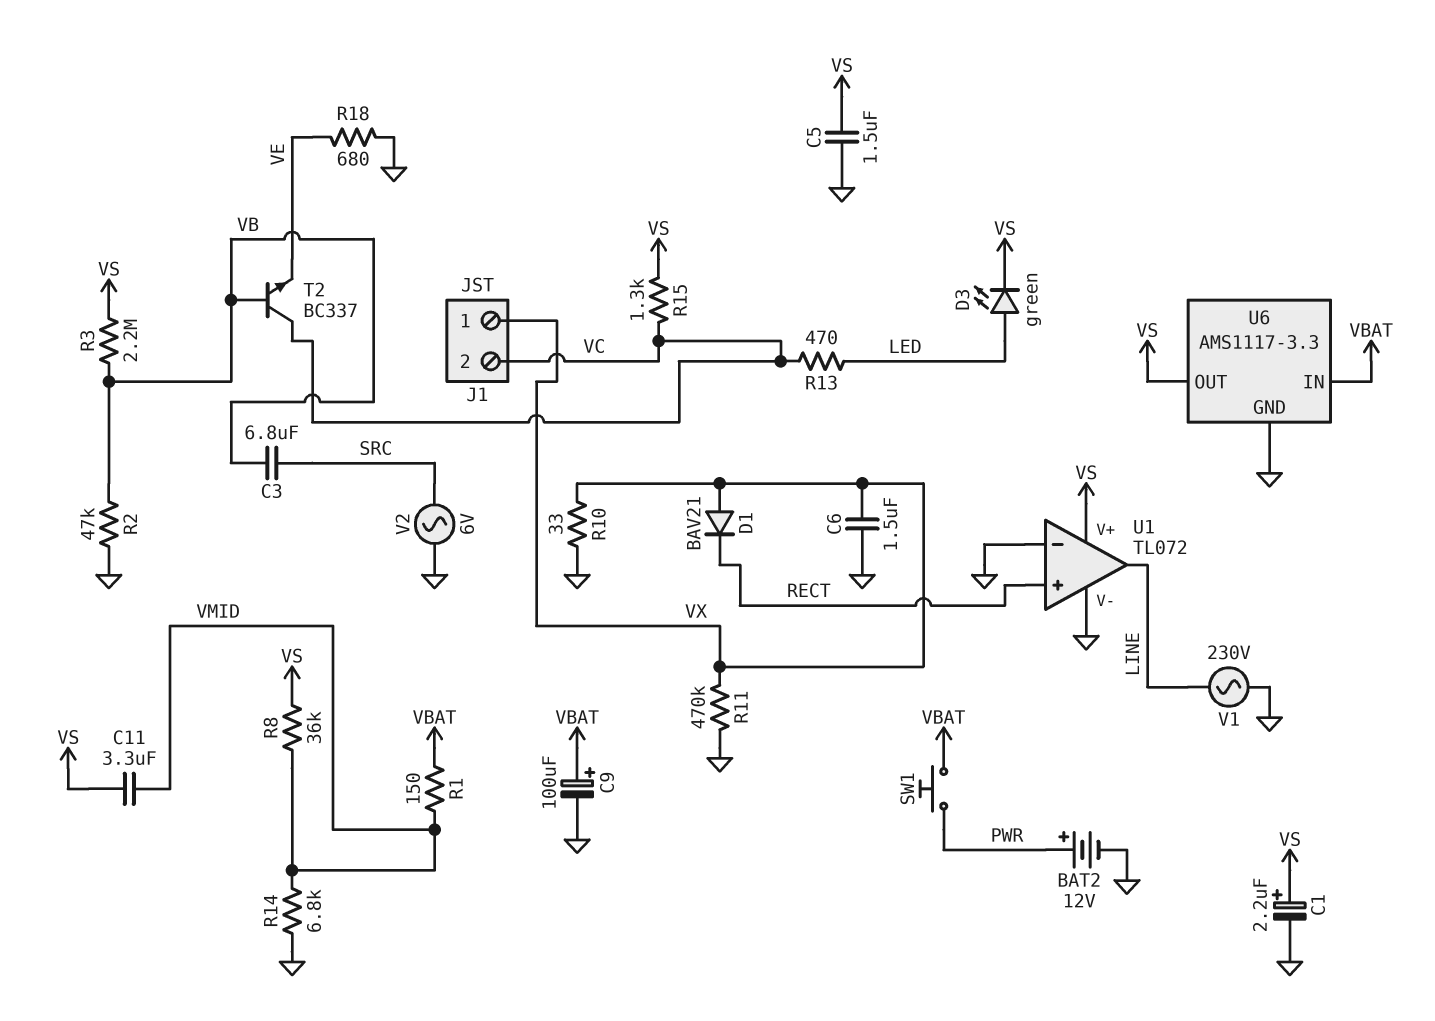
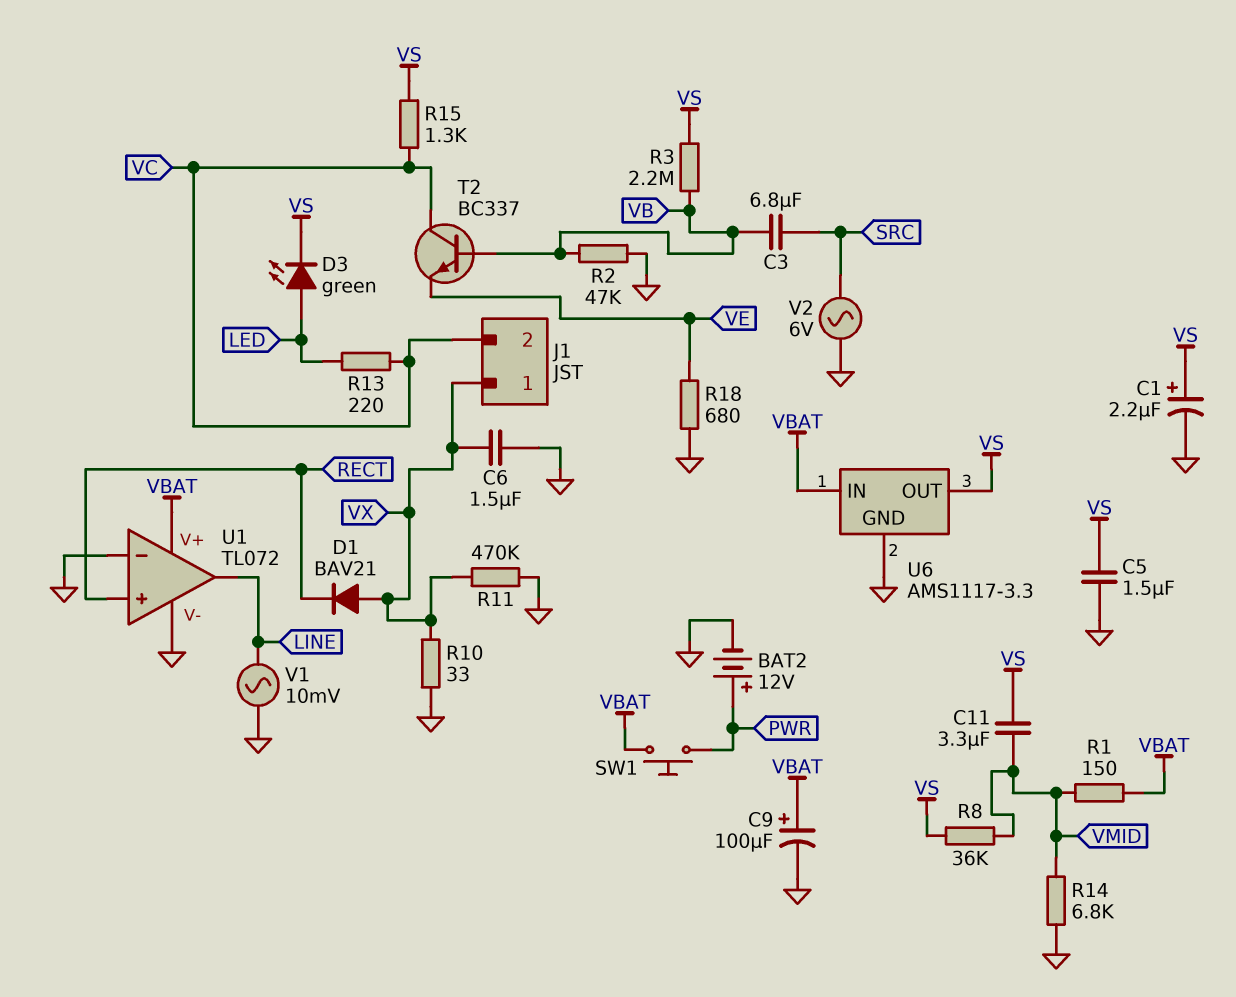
R13: 470 (LED, VC) -> 220 (LED, VC)
U1 pin V+: VS -> VBAT
V1: AC 230V (GND, LINE) -> AC 10mV (GND, LINE)

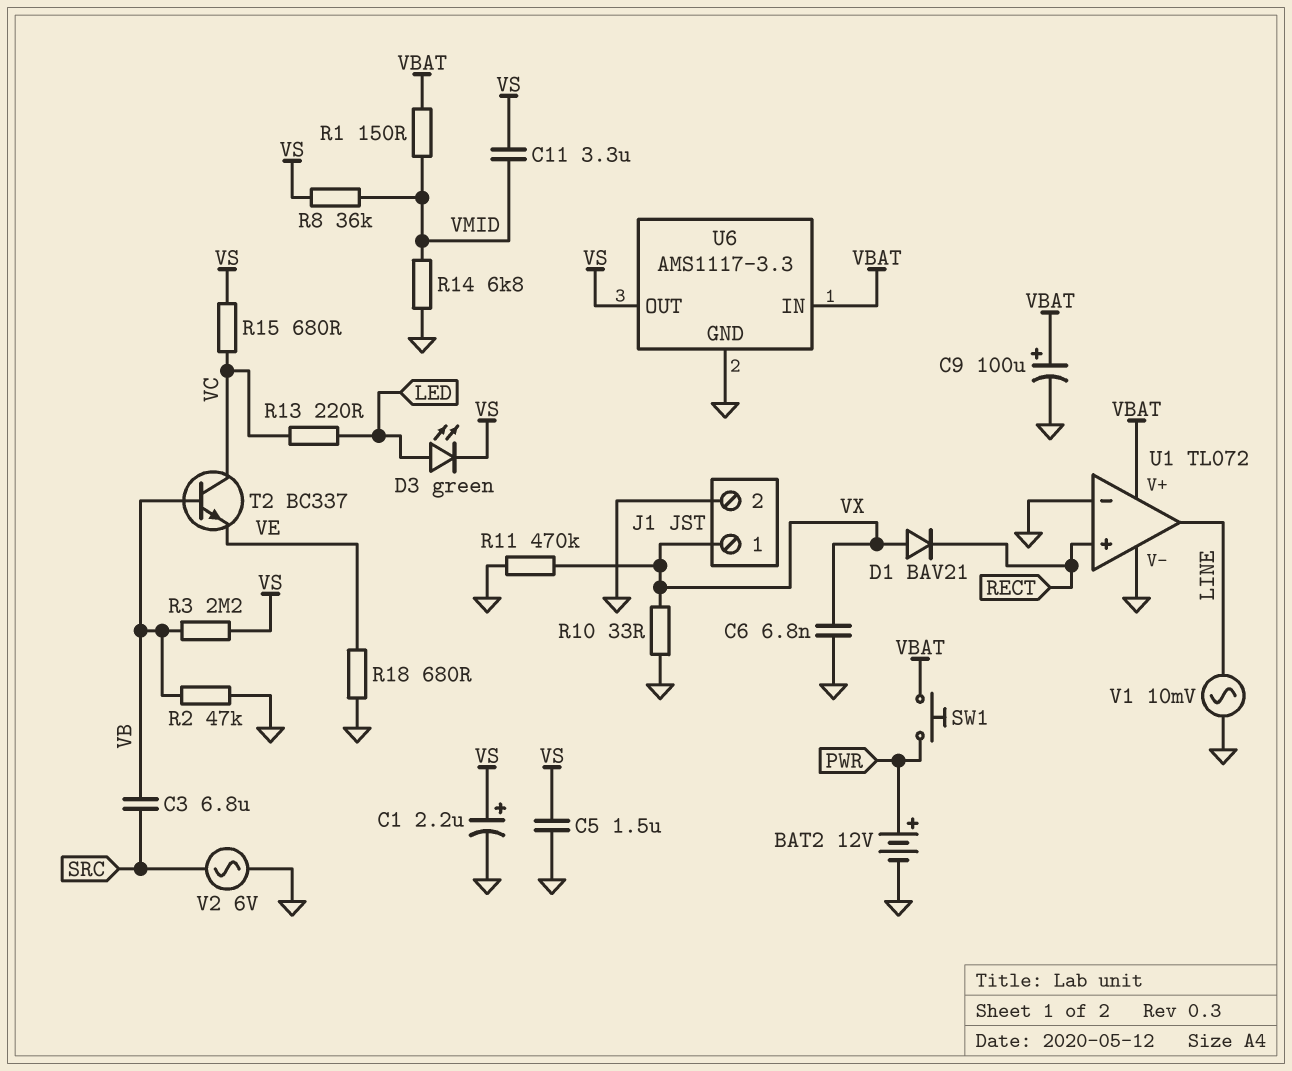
C6: 1.5uF (GND, VX) -> 6.8nF (GND, VX)
J1 pin 2: VC -> GND
R15: 1.3k (VC, VS) -> 680 (VC, VS)

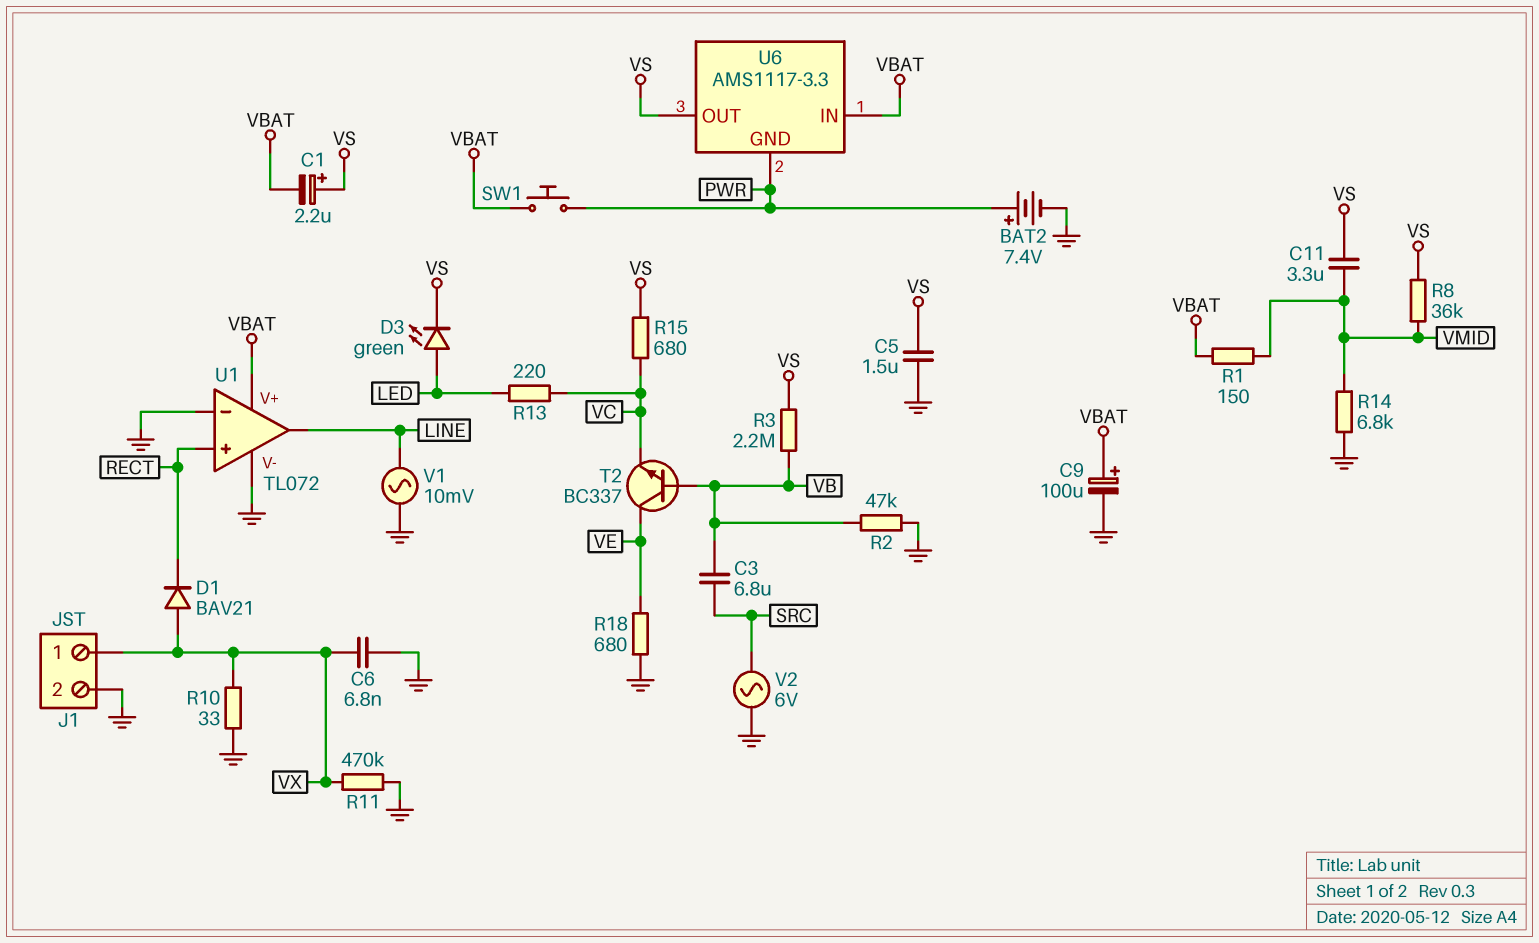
BAT2: 12V (plus PWR, minus GND) -> 7.4V (plus PWR, minus GND)
C1: 2.2uF (plus VS, minus GND) -> 2.2uF (plus VS, minus VBAT)
T2: NPN BC337 (B VB, C VC, E VE) -> NPN BC337 (B VB, C VE, E VC)
U6 pin GND: GND -> PWR

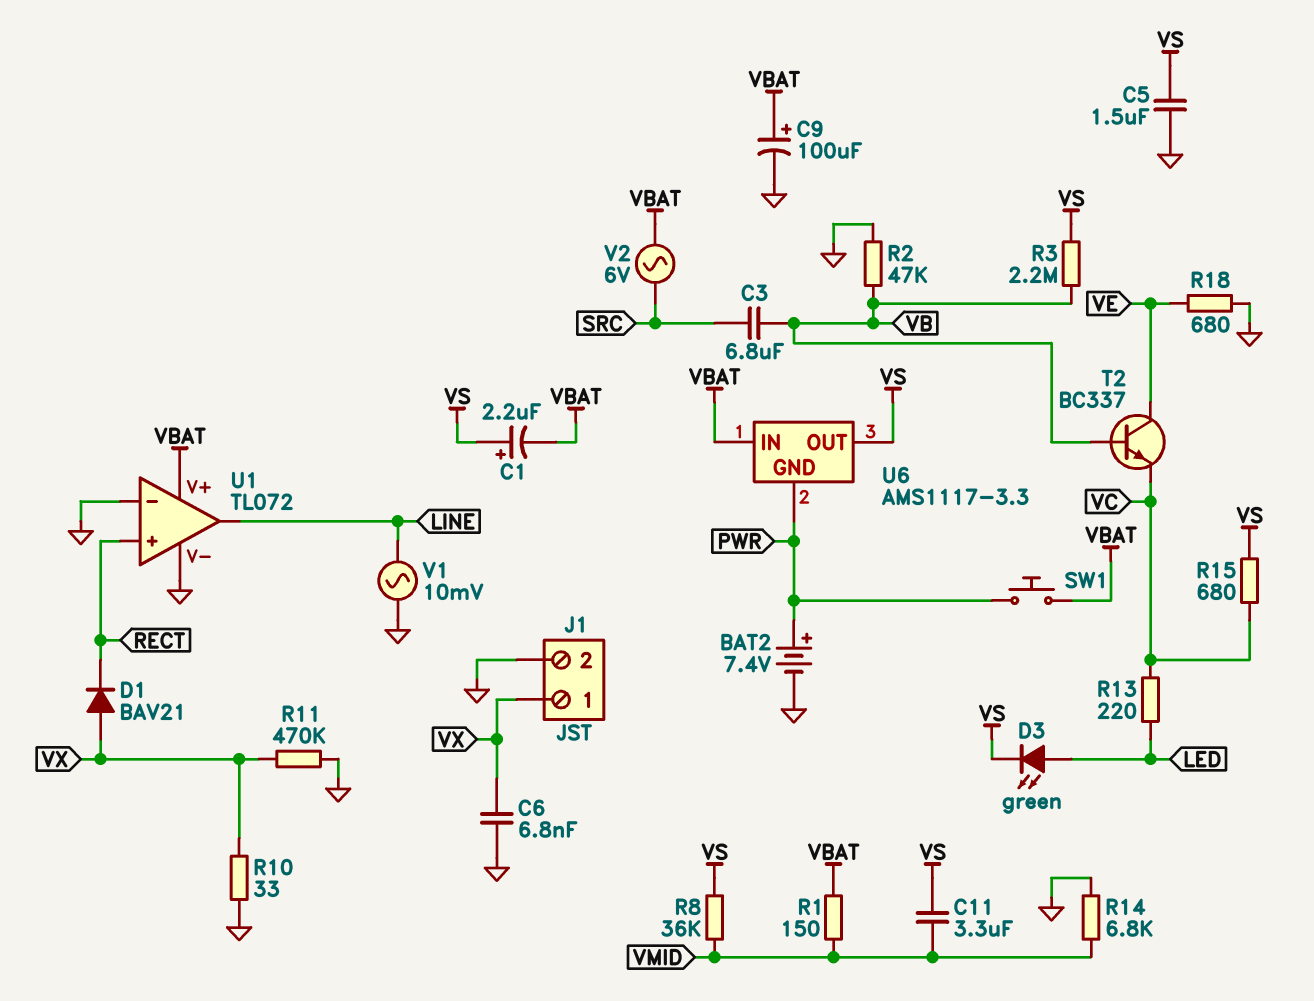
V2: AC 6V (GND, SRC) -> AC 6V (SRC, VBAT)

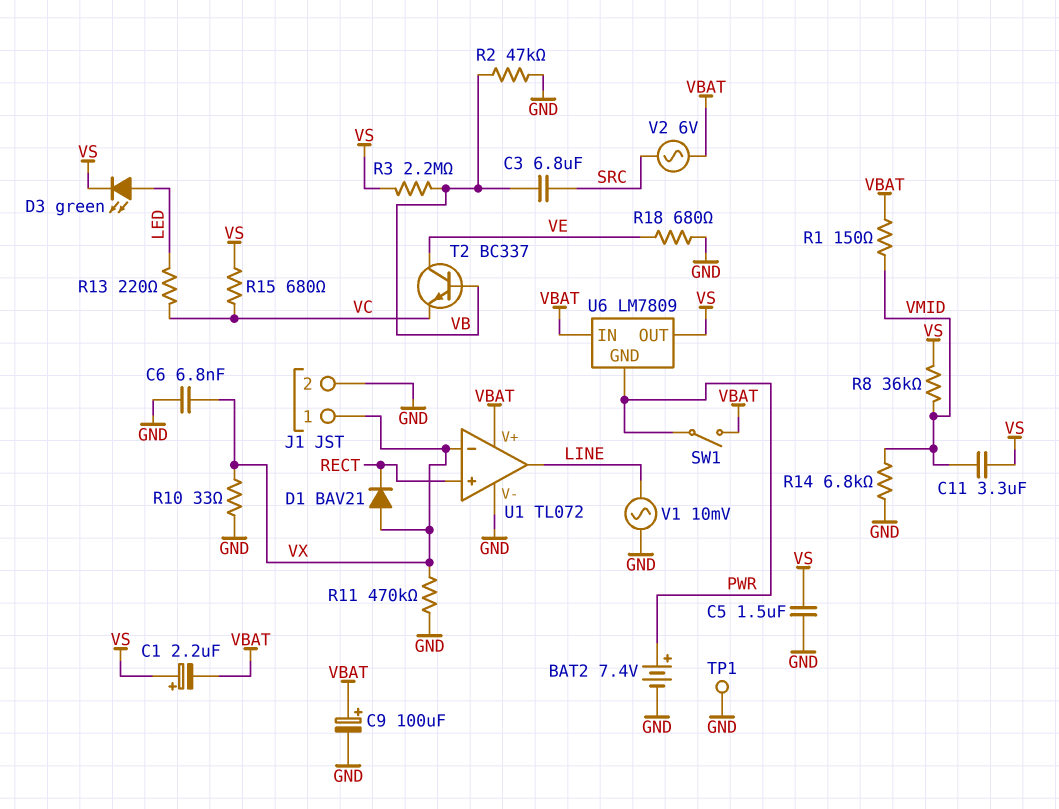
SW1: button (PWR, VBAT) -> switch (PWR, VBAT)
TP1: none -> test point (GND)
U1 pin in-: GND -> VX
U6: AMS1117-3.3 -> LM7809

